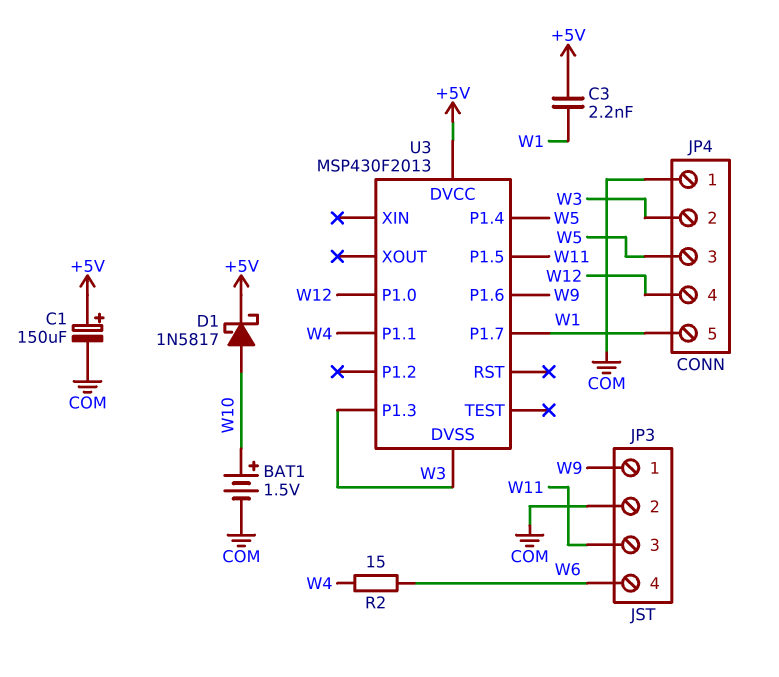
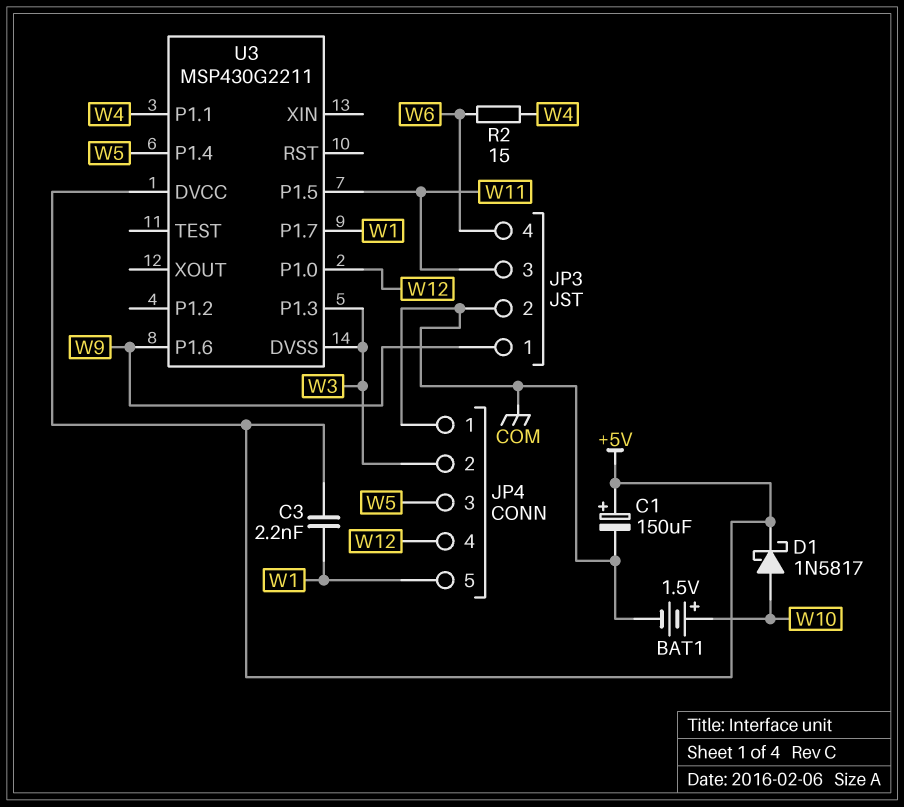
U3: MSP430F2013 -> MSP430G2211

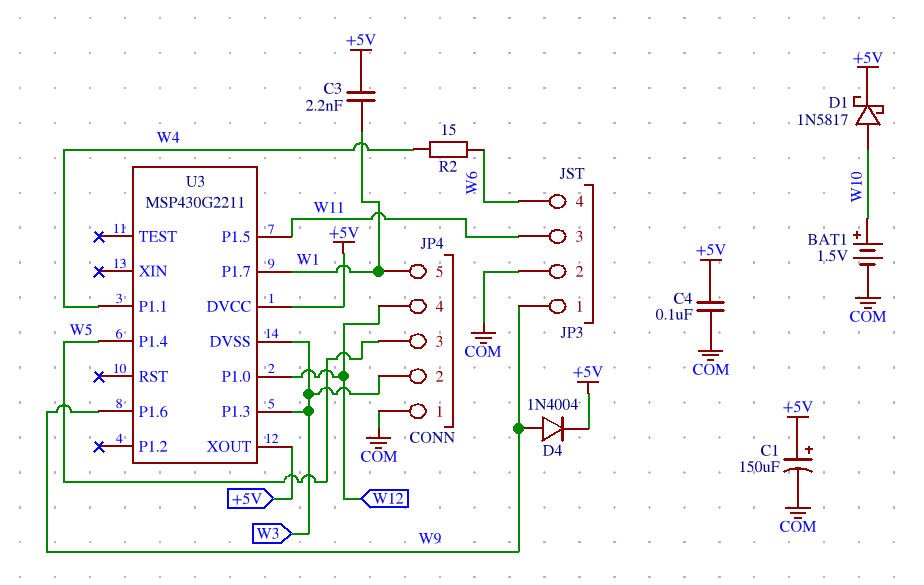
C4: none -> 100nF (+5V, COM)
D4: none -> diode 1N4004 (A W9, K +5V)
U3 pin XOUT: none -> +5V

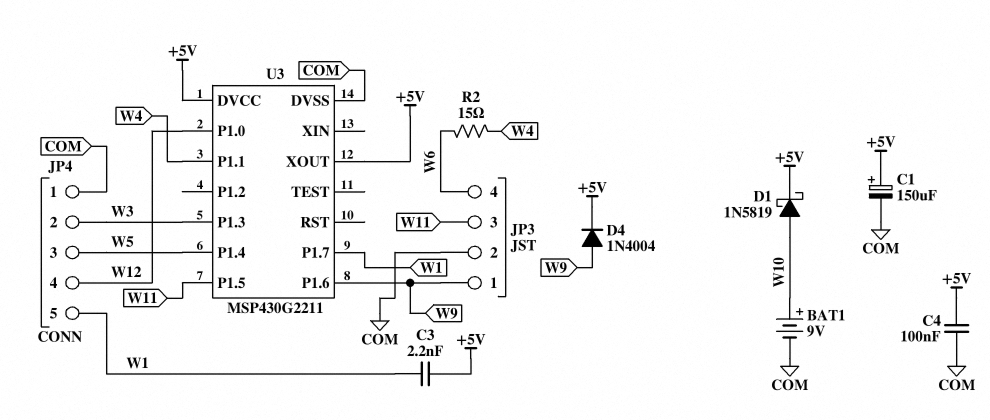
BAT1: 1.5V (plus W10, minus COM) -> 9V (plus W10, minus COM)
D1: schottky 1N5817 (A W10, K +5V) -> schottky 1N5819 (A W10, K +5V)
U3 pin DVSS: W3 -> COM

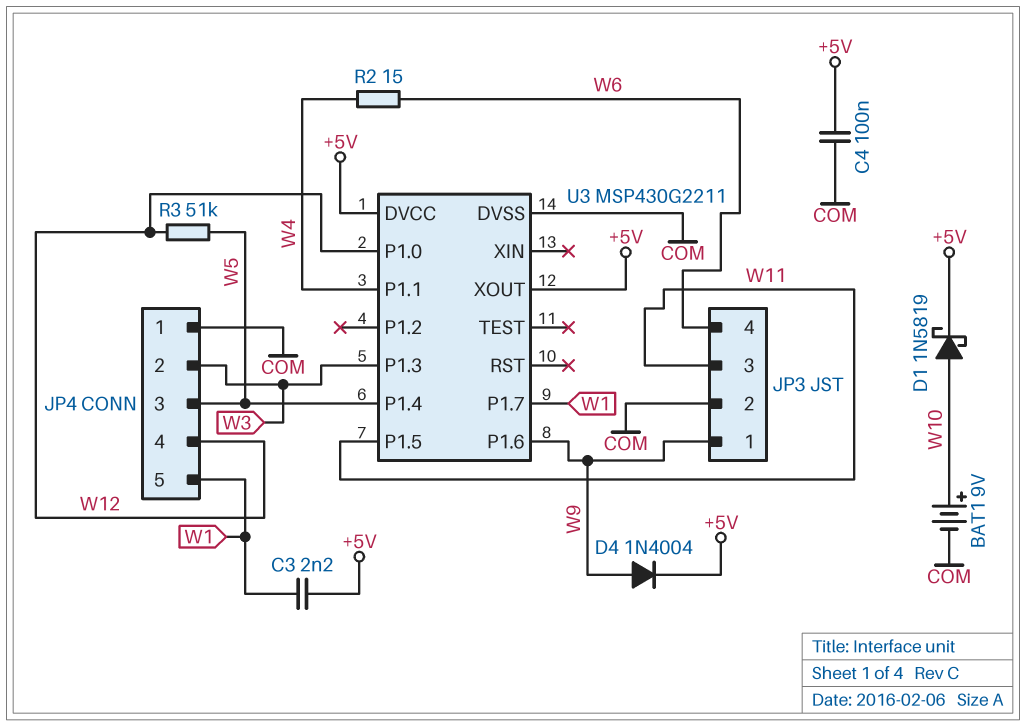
C1: 150uF (plus +5V, minus COM) -> none
R3: none -> 51k (W5, W12)

